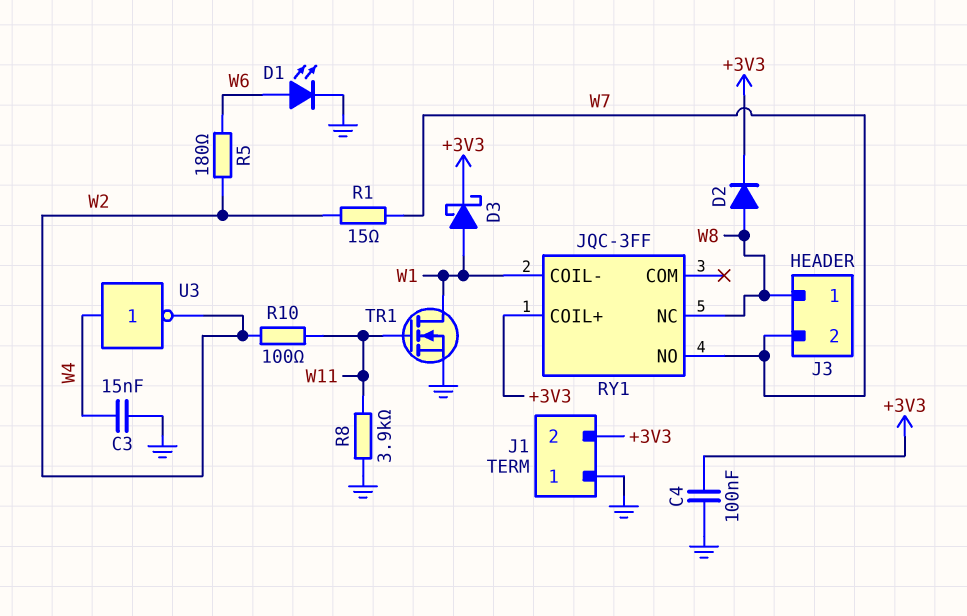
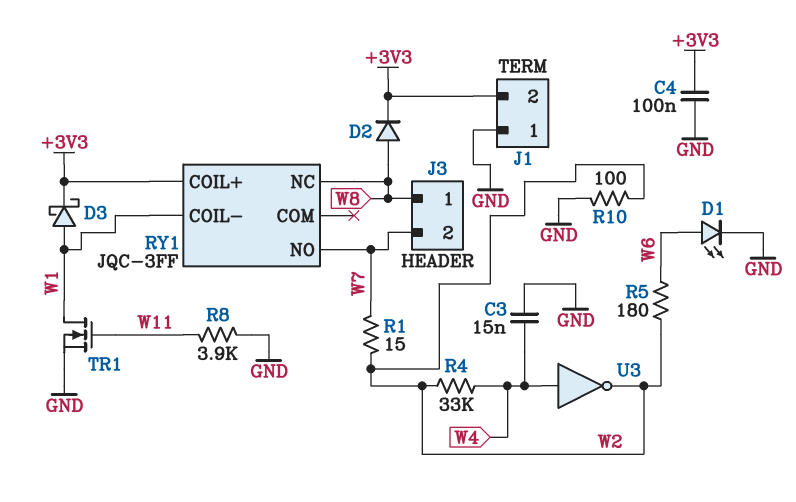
R4: none -> 33k (W2, W4)
R10: 100 (W2, W11) -> 100 (GND, W2)

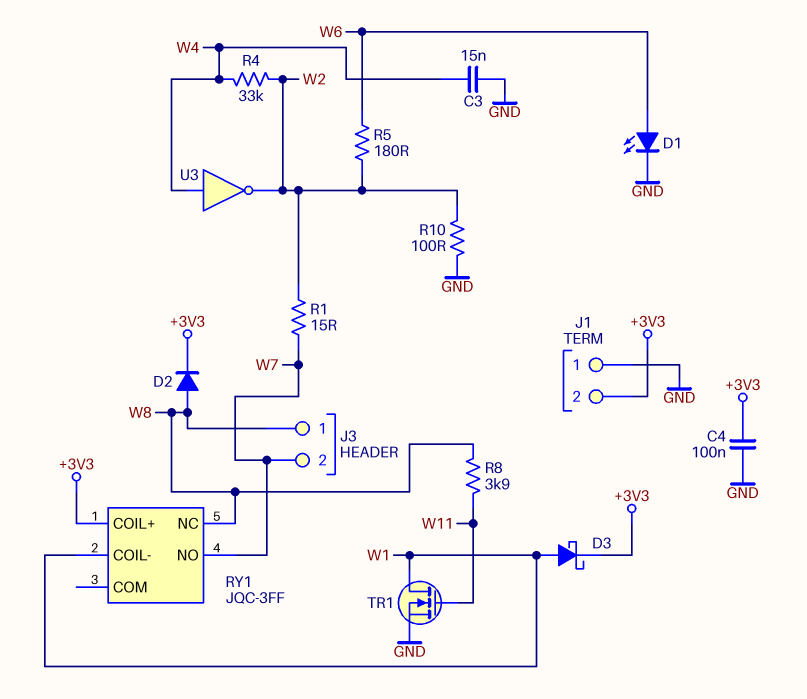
R8: 3.9k (GND, W11) -> 3.9k (W8, W11)

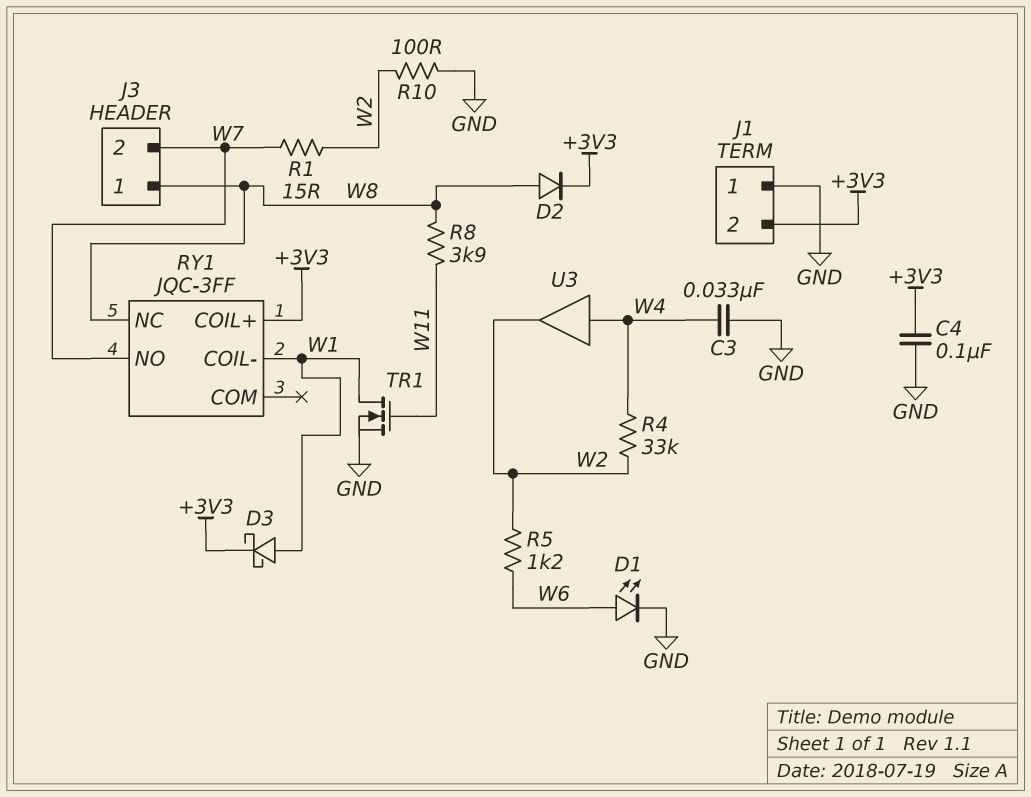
C3: 15nF (GND, W4) -> 33nF (GND, W4)
R5: 180 (W2, W6) -> 1.2k (W2, W6)
U3: NOT (in W4, out W2) -> buffer (in W4, out W2)

